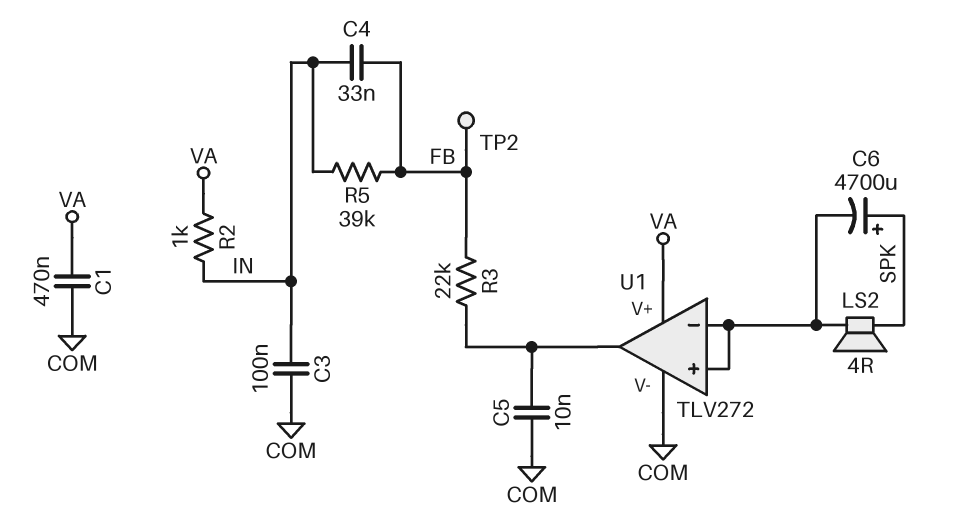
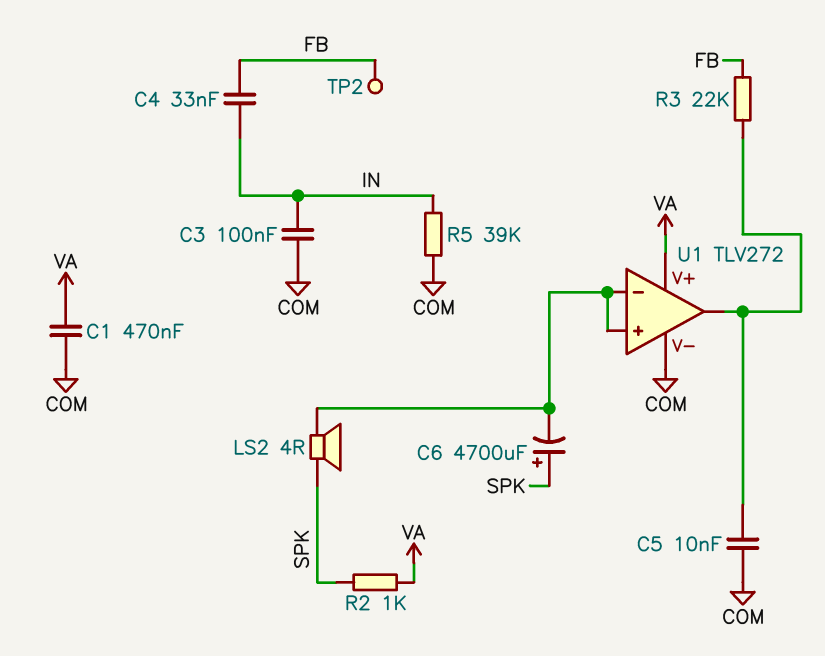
R2: 1k (IN, VA) -> 1k (SPK, VA)
R5: 39k (FB, IN) -> 39k (COM, IN)

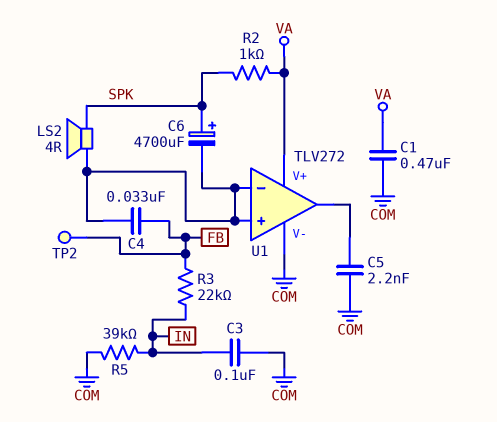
C4: 33nF (FB, IN) -> 33nF (FB, U1/in+)
C5: 10nF (COM, U1/out) -> 2.2nF (COM, U1/out)
R3: 22k (FB, U1/out) -> 22k (FB, IN)

